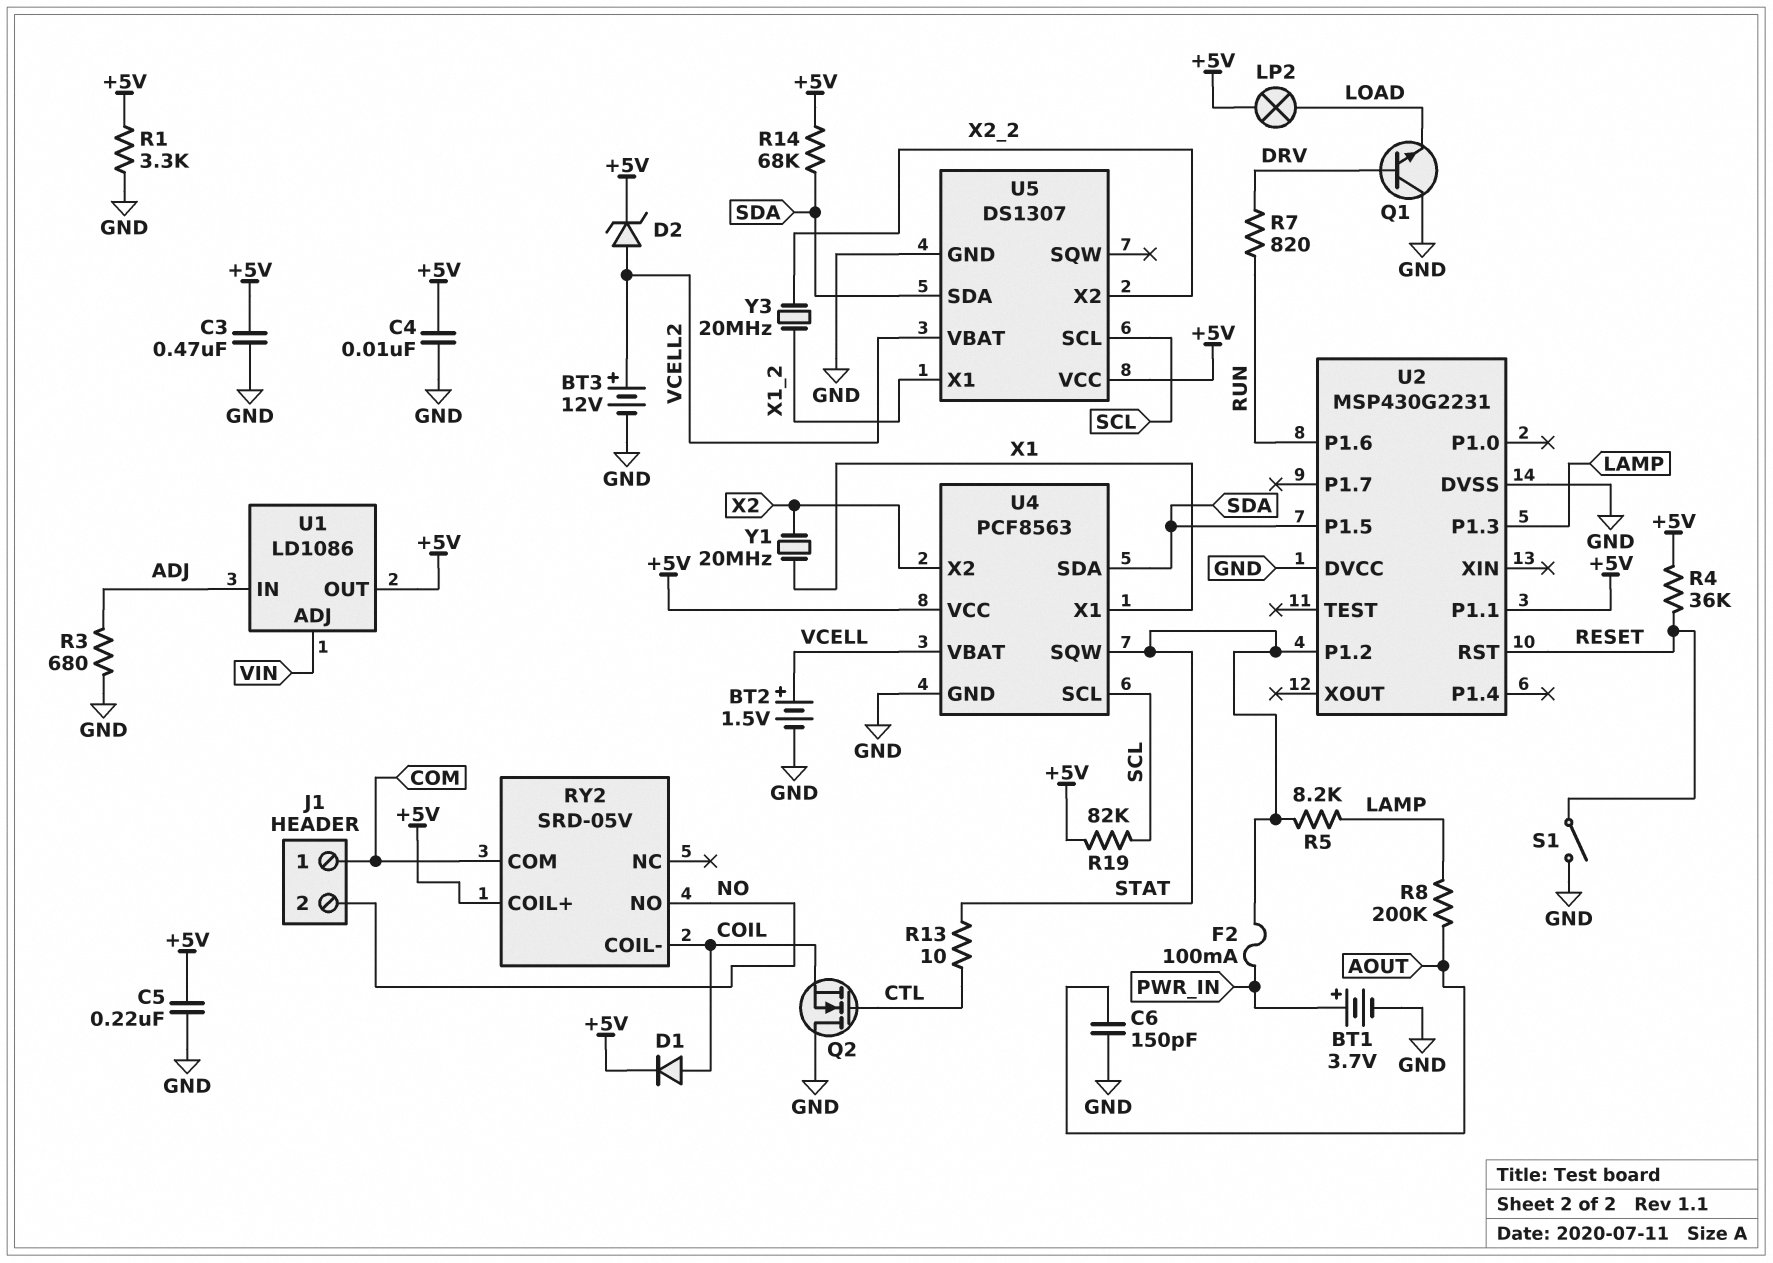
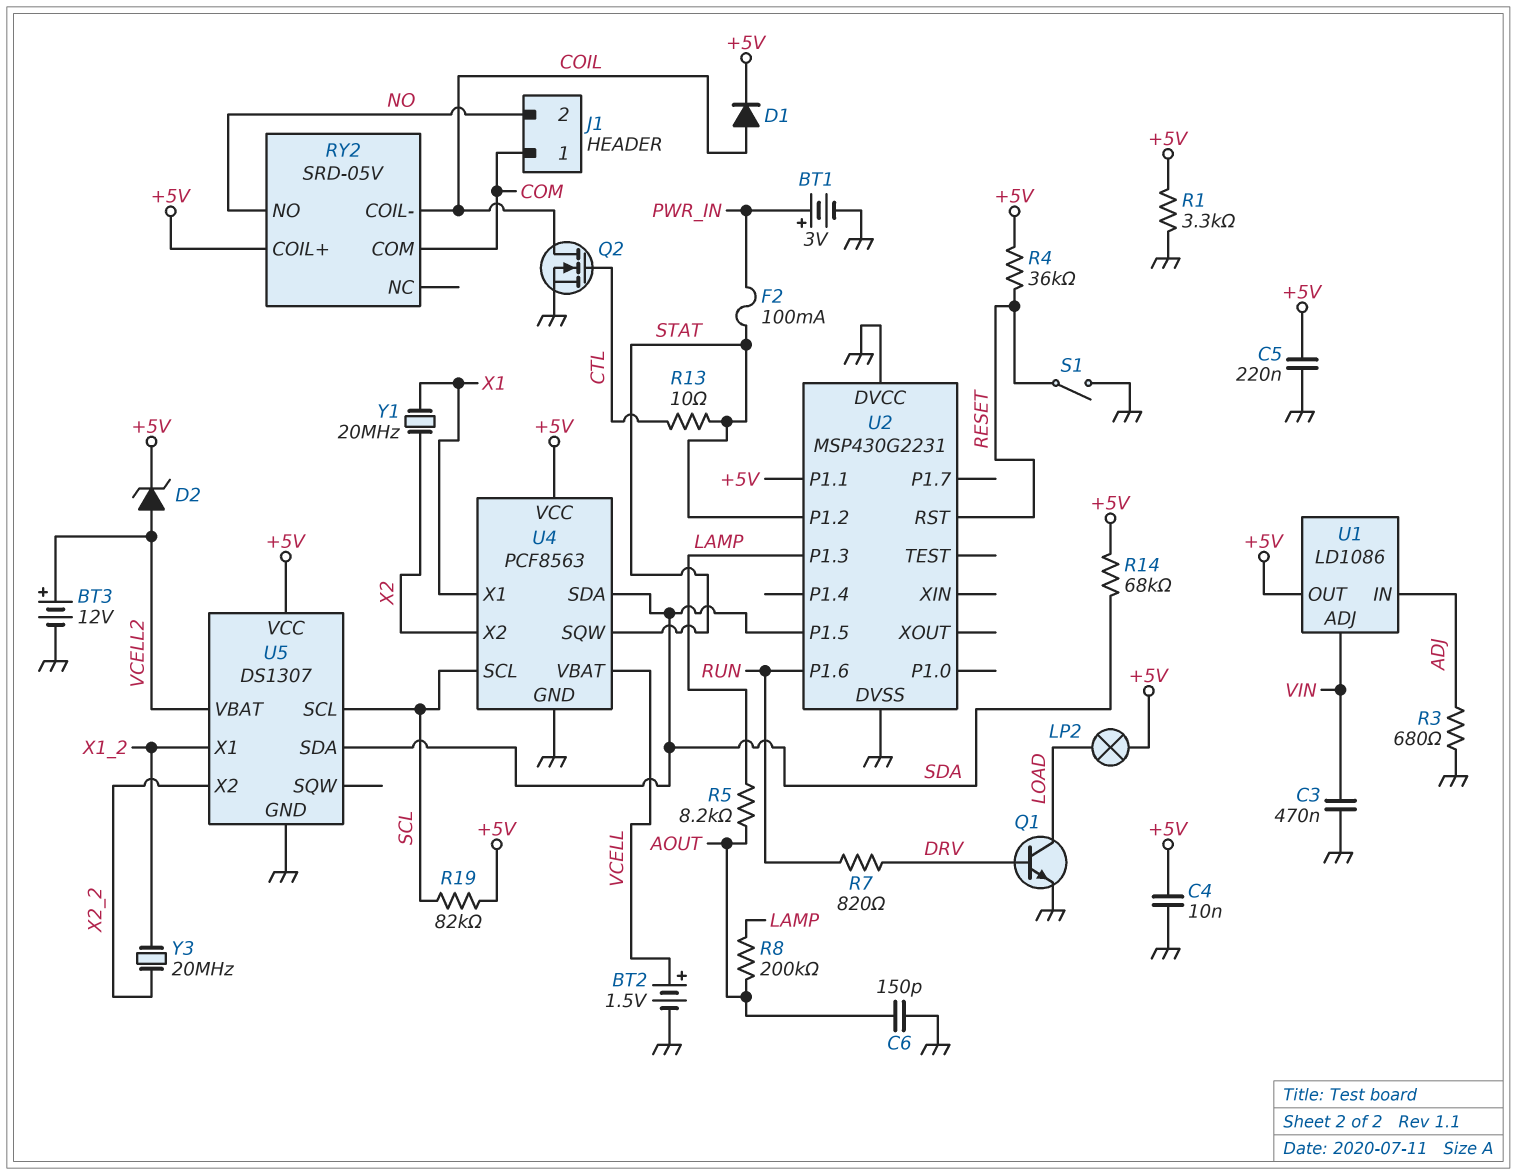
BT1: 3.7V (plus PWR_IN, minus GND) -> 3V (plus PWR_IN, minus GND)
C3: 470nF (+5V, GND) -> 470nF (GND, VIN)
Q1: NPN (B DRV, C GND, E LOAD) -> NPN (B DRV, C LOAD, E GND)
Q2: NMOS (G CTL, D GND, S COIL) -> NMOS (G CTL, D COIL, S GND)
R5: 8.2k (LAMP, STAT) -> 8.2k (AOUT, LAMP)

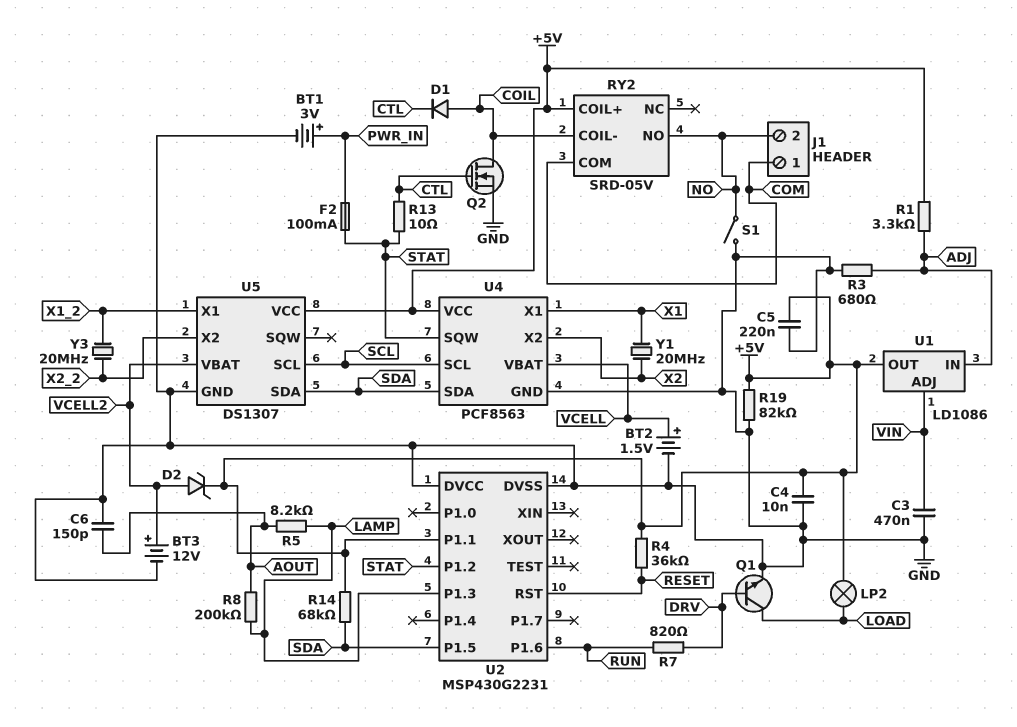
D1: diode (A COIL, K +5V) -> diode (A COIL, K CTL)
R1: 3.3k (+5V, GND) -> 3.3k (+5V, ADJ)
R19: 82k (+5V, SCL) -> 82k (+5V, GND)
S1: switch (GND, RESET) -> switch (GND, NO)

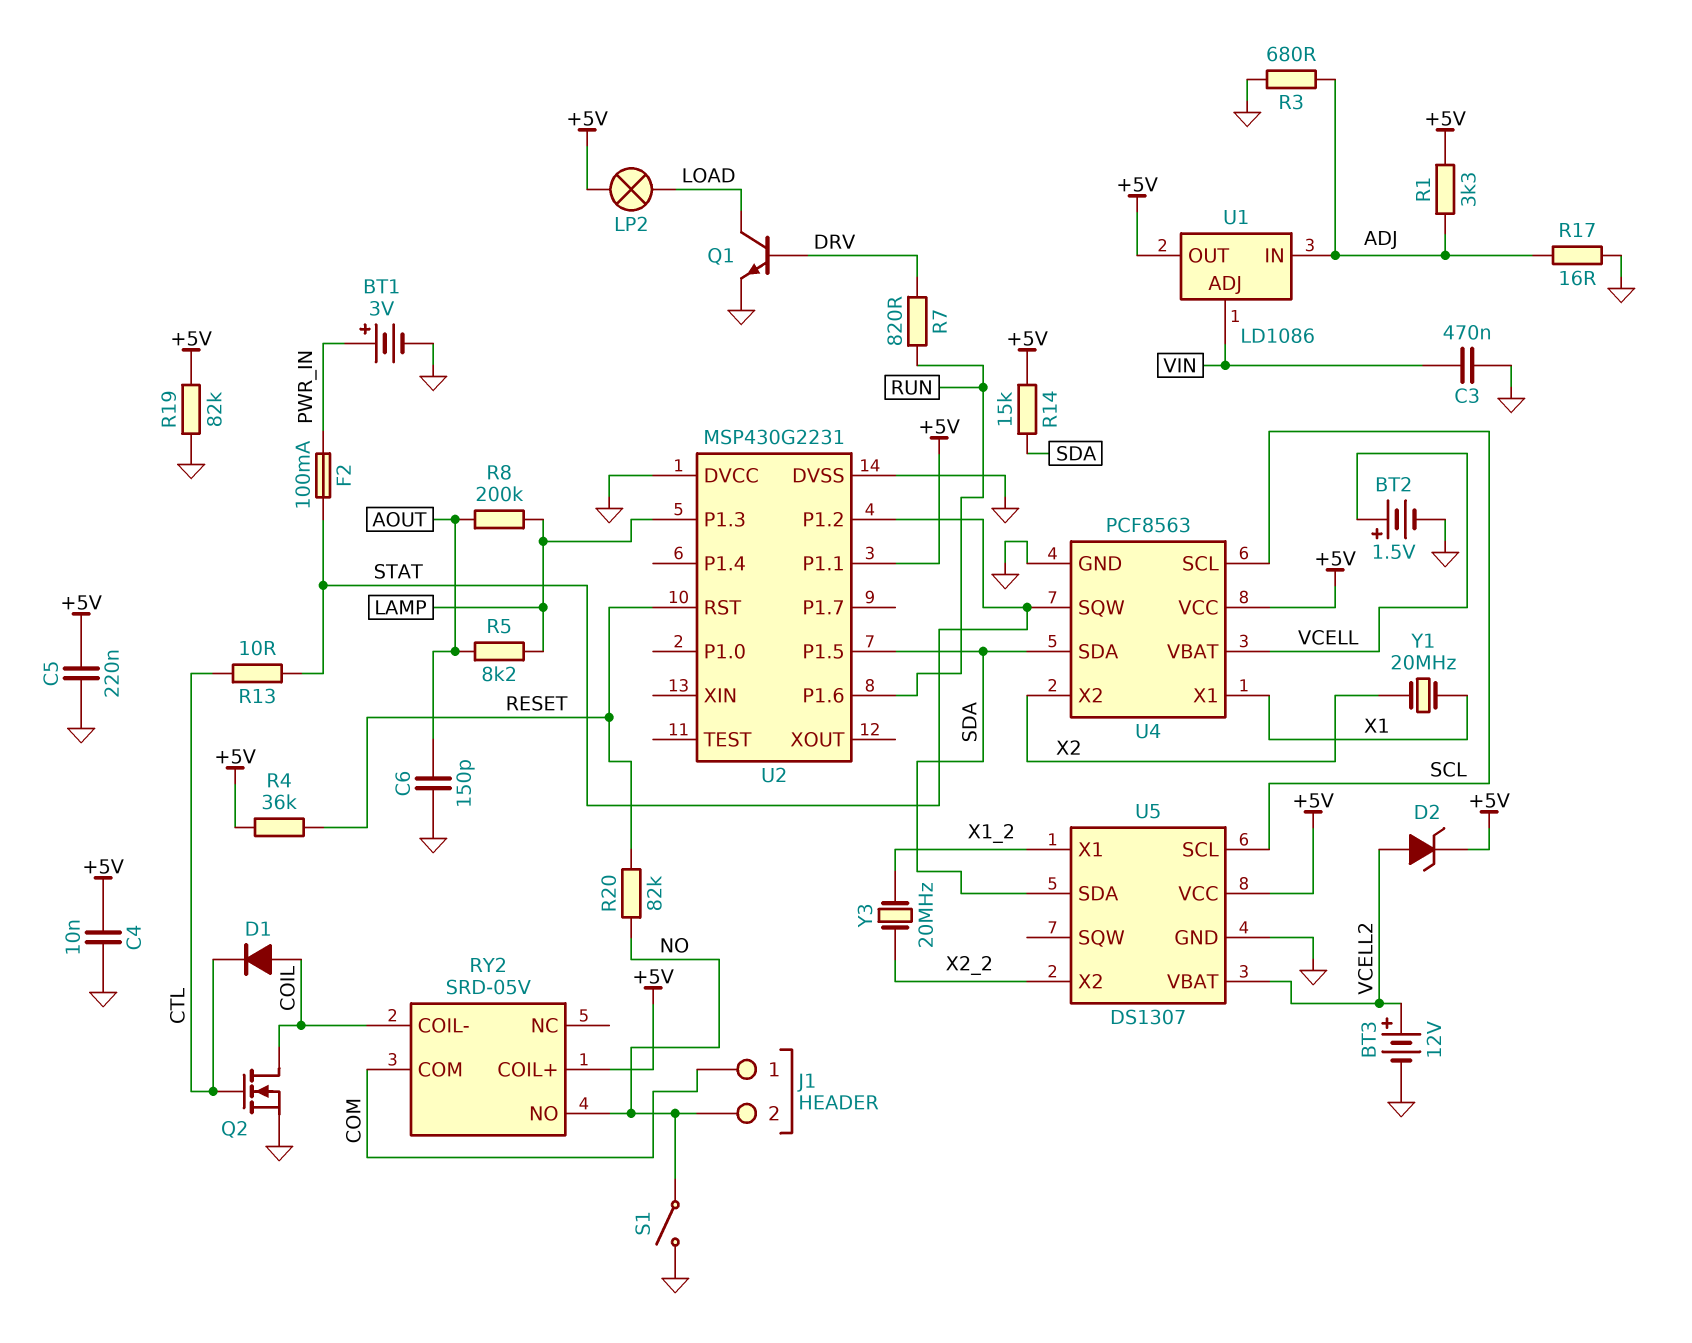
R14: 68k (+5V, SDA) -> 15k (+5V, SDA)
R17: none -> 16 (ADJ, GND)
R20: none -> 82k (NO, RESET)

